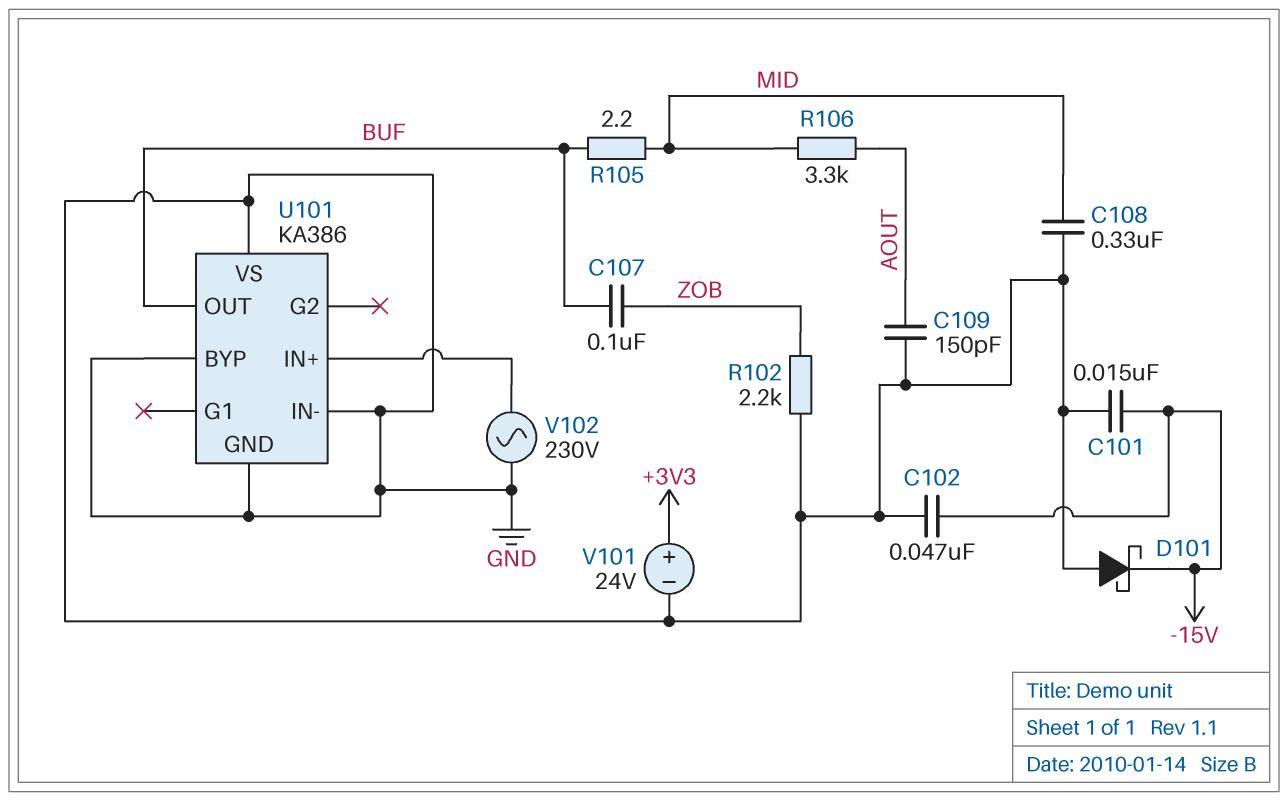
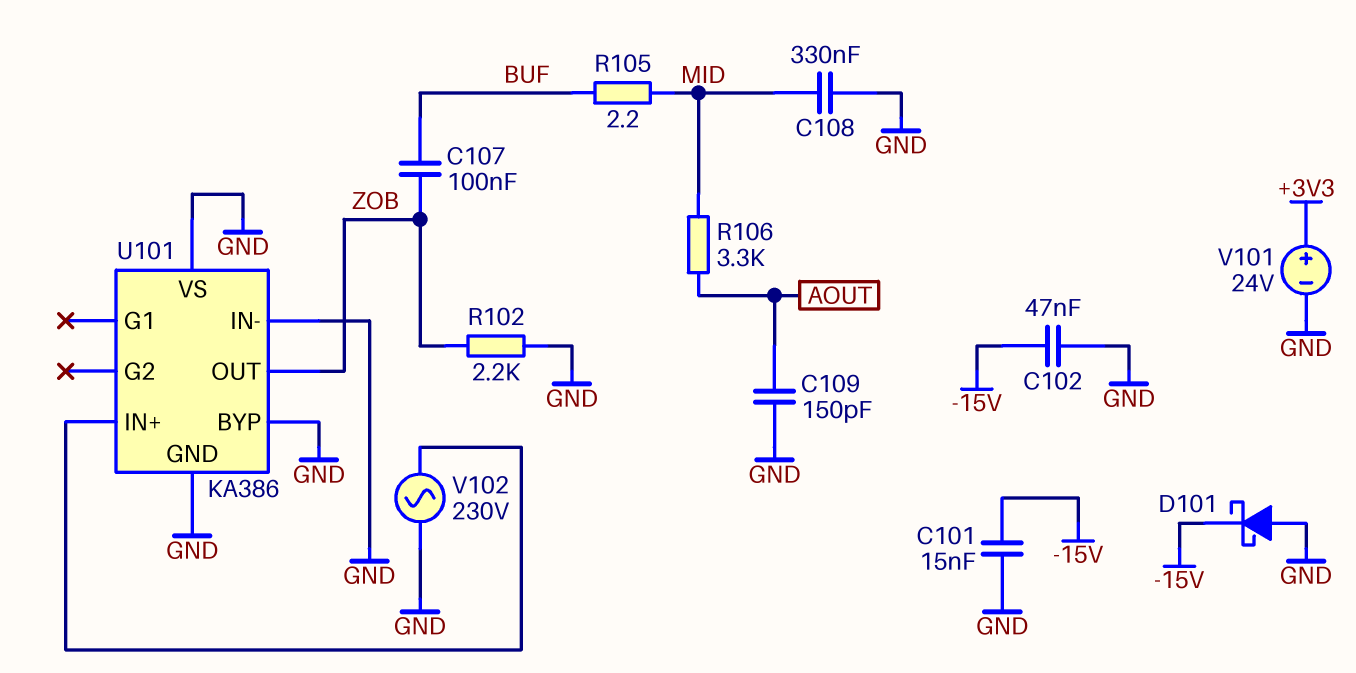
U101 pin OUT: BUF -> ZOB

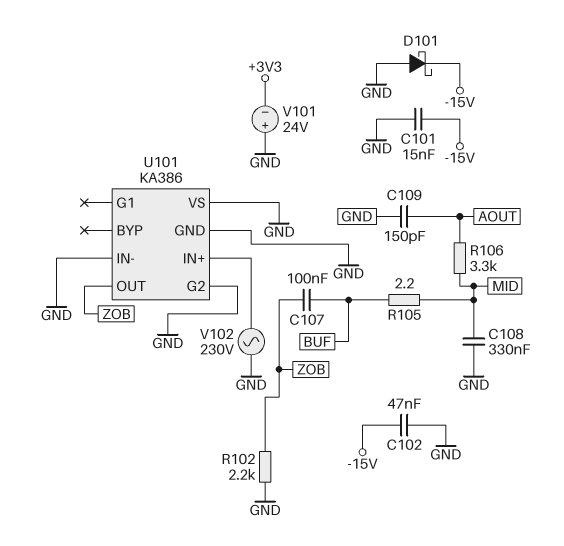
U101 pin BYP: GND -> none
U101 pin G2: none -> GND
V101: 24V (plus +3V3, minus GND) -> 24V (plus GND, minus +3V3)

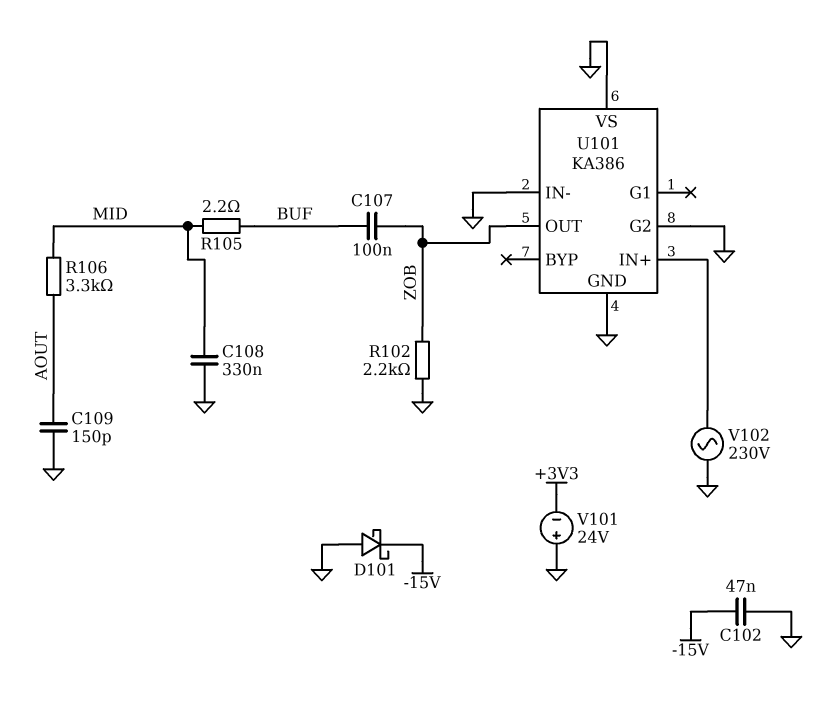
C101: 15nF (-15V, GND) -> none

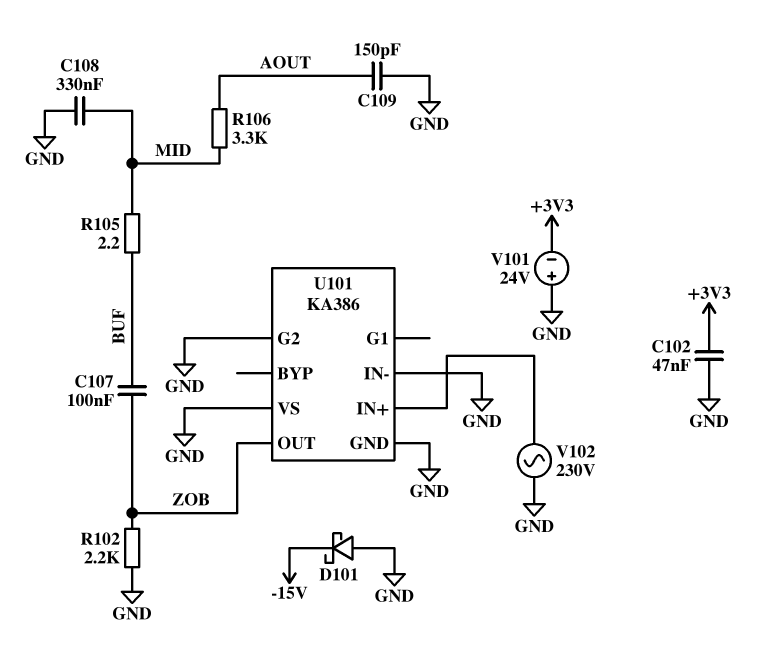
C102: 47nF (-15V, GND) -> 47nF (+3V3, GND)

